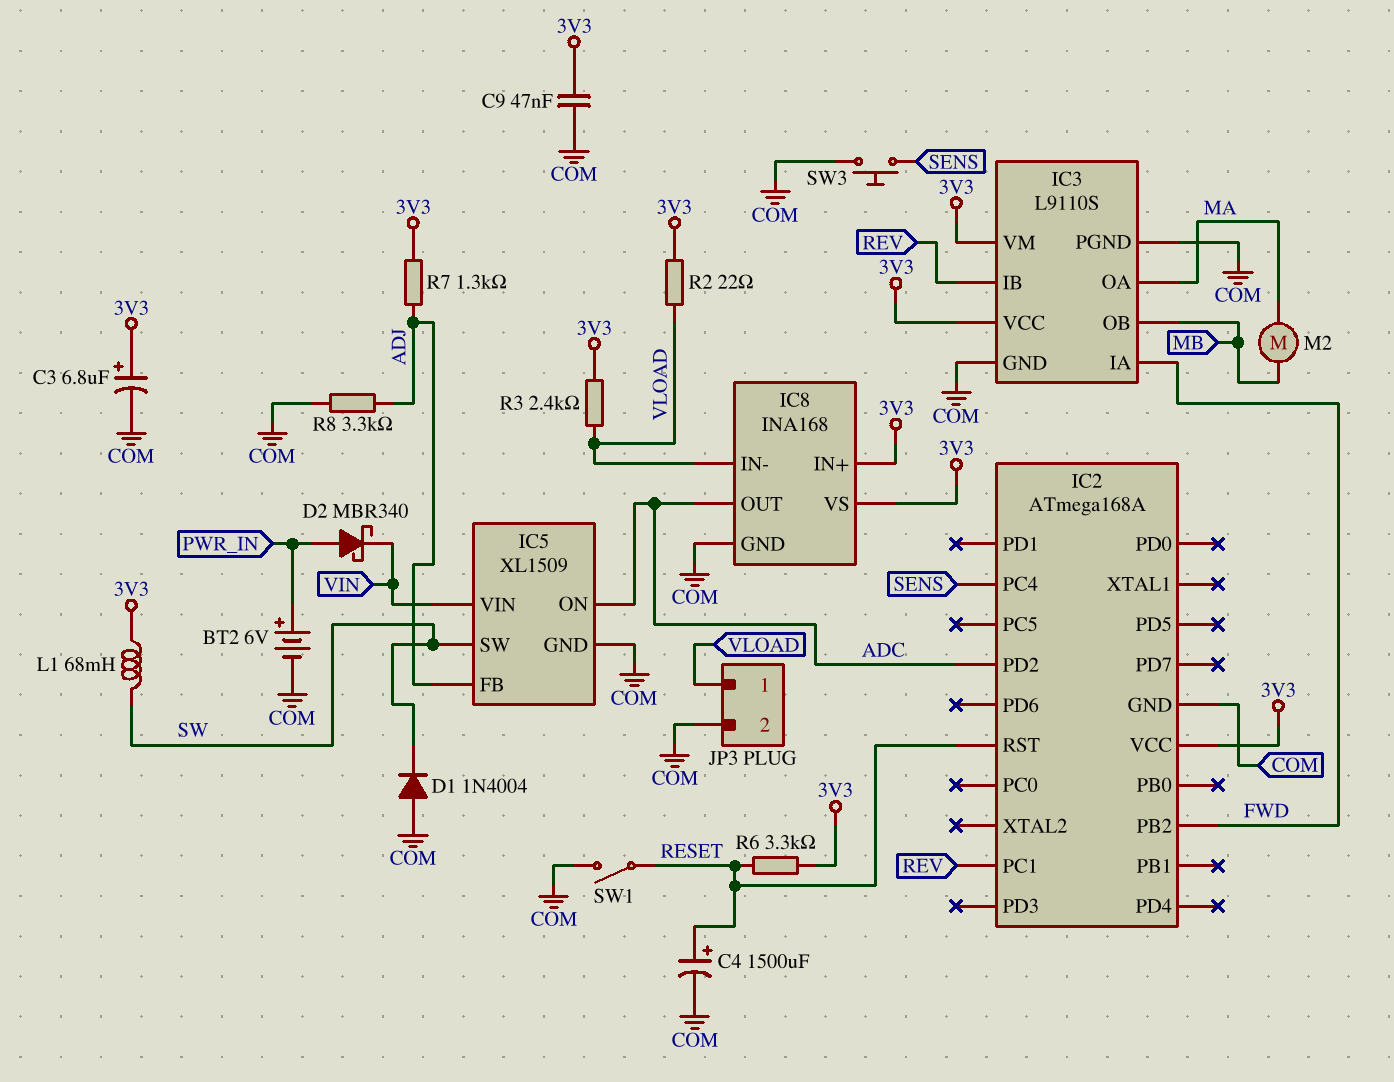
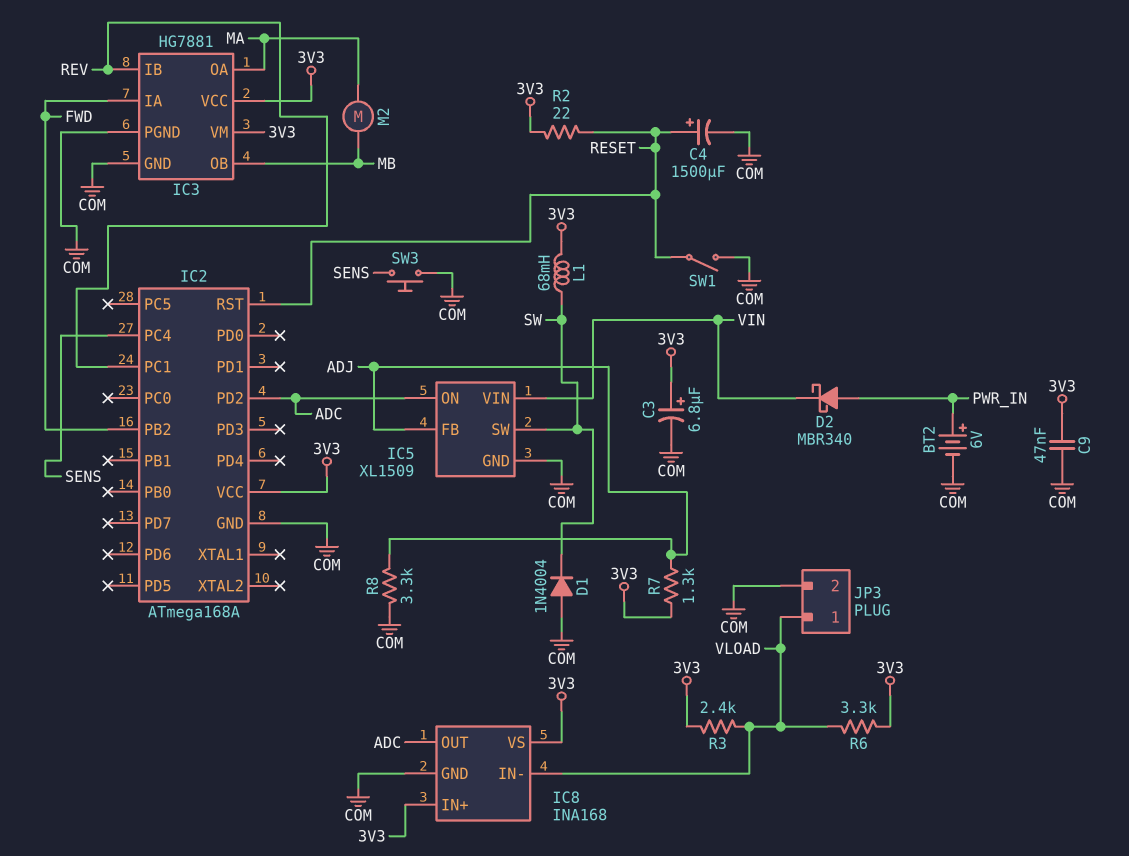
IC3: L9110S -> HG7881
R2: 22 (3V3, VLOAD) -> 22 (3V3, RESET)
R6: 3.3k (3V3, RESET) -> 3.3k (3V3, VLOAD)

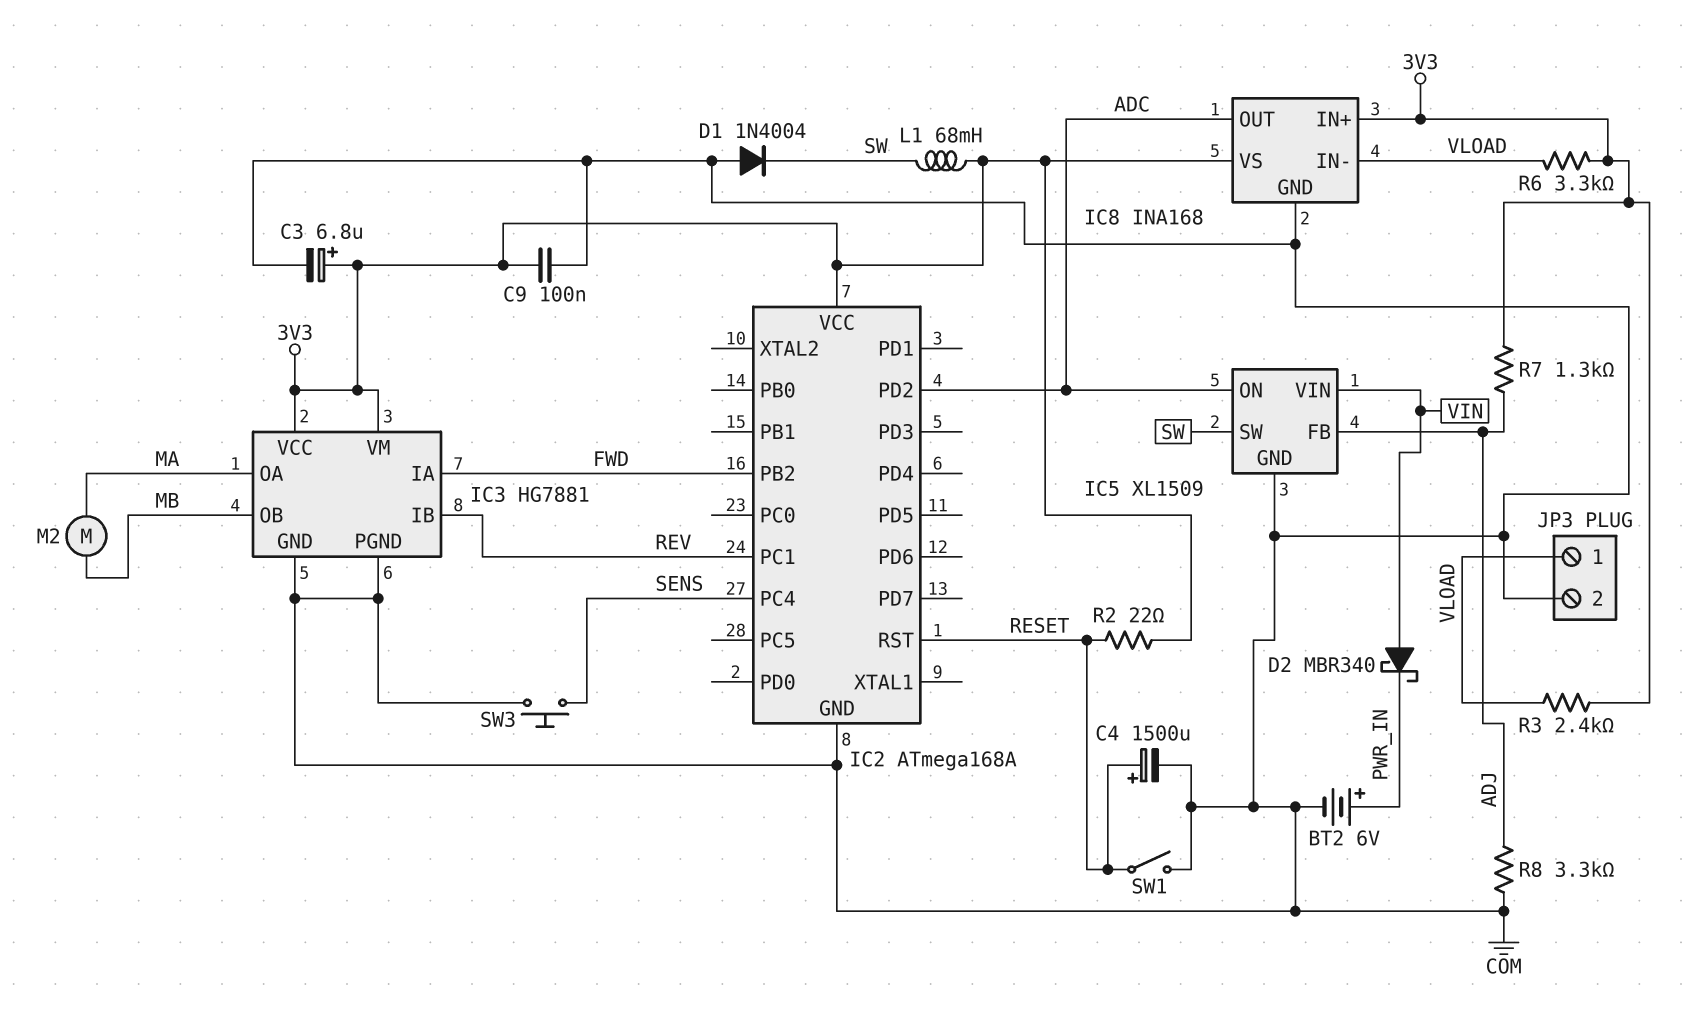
C9: 47nF (3V3, COM) -> 100nF (3V3, COM)
D2: schottky MBR340 (A PWR_IN, K VIN) -> schottky MBR340 (A VIN, K PWR_IN)

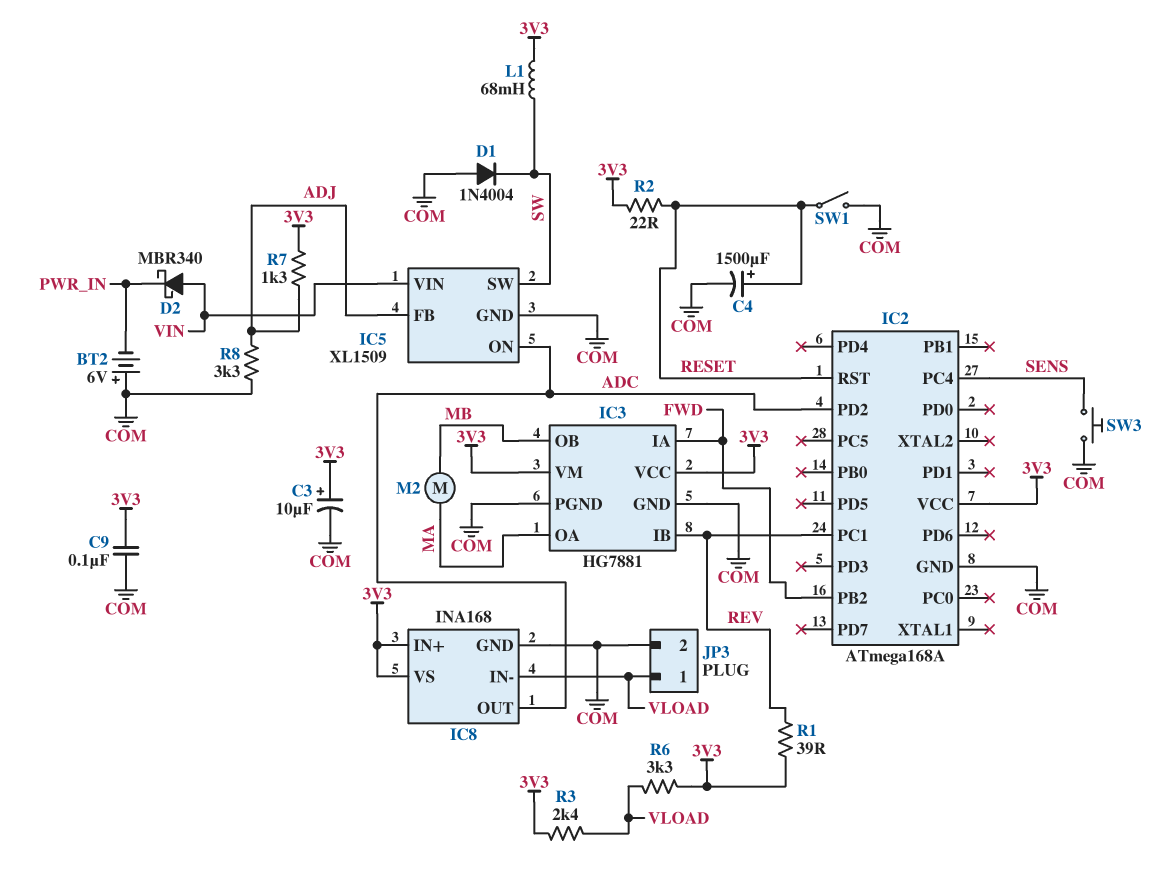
BT2: 6V (plus PWR_IN, minus COM) -> 6V (plus COM, minus PWR_IN)
C3: 6.8uF (plus 3V3, minus COM) -> 10uF (plus 3V3, minus COM)
R1: none -> 39 (3V3, REV)

